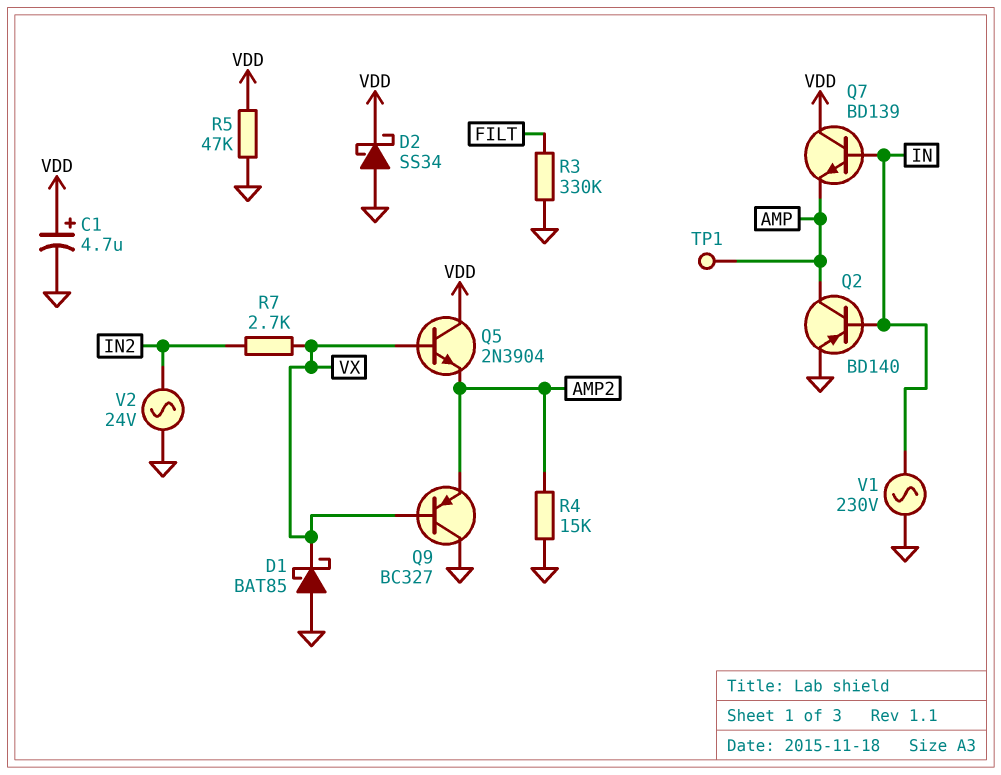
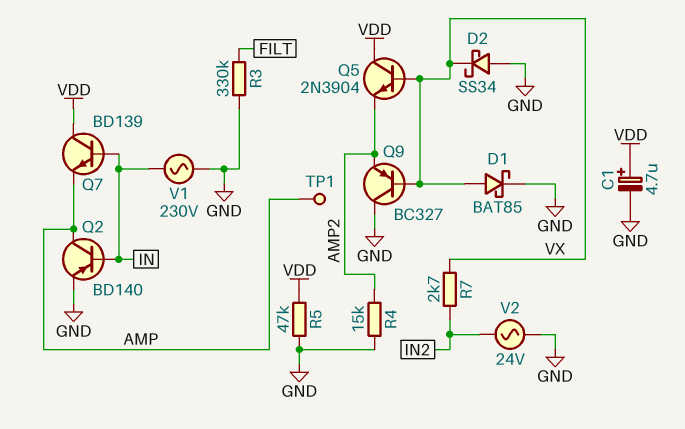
D1: schottky BAT85 (A GND, K VX) -> schottky BAT85 (A VX, K GND)
D2: schottky SS34 (A GND, K VDD) -> schottky SS34 (A GND, K VX)

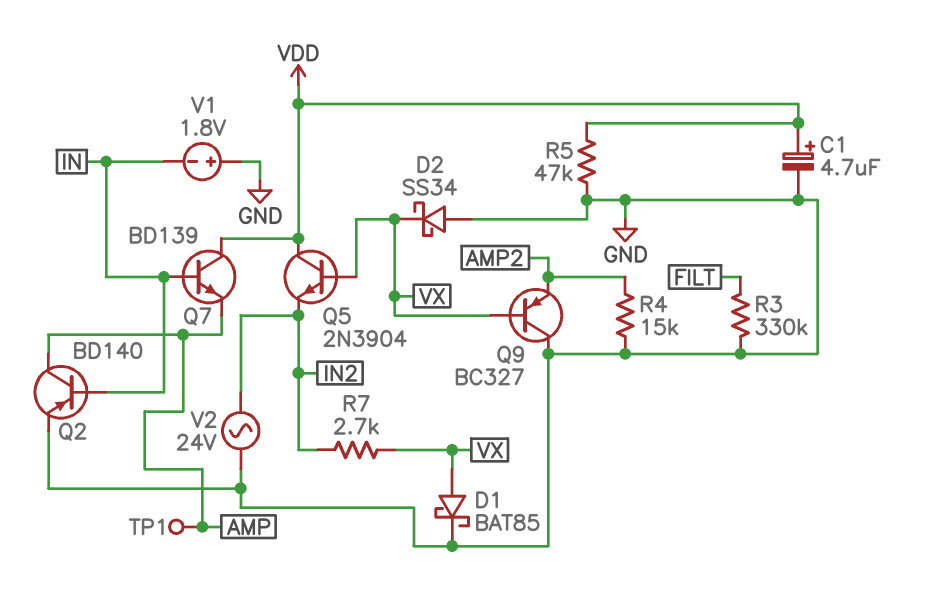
Q5: NPN 2N3904 (B VX, C VDD, E AMP2) -> NPN 2N3904 (B VX, C VDD, E IN2)
V1: AC 230V (GND, IN) -> 1.8V (plus GND, minus IN)

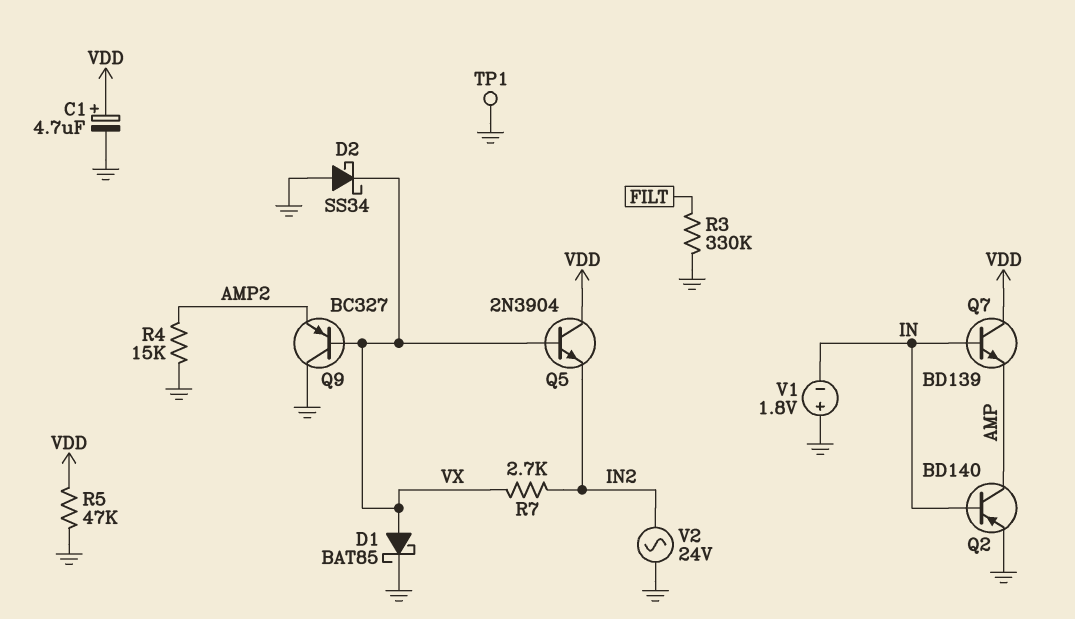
TP1: test point (AMP) -> test point (GND)

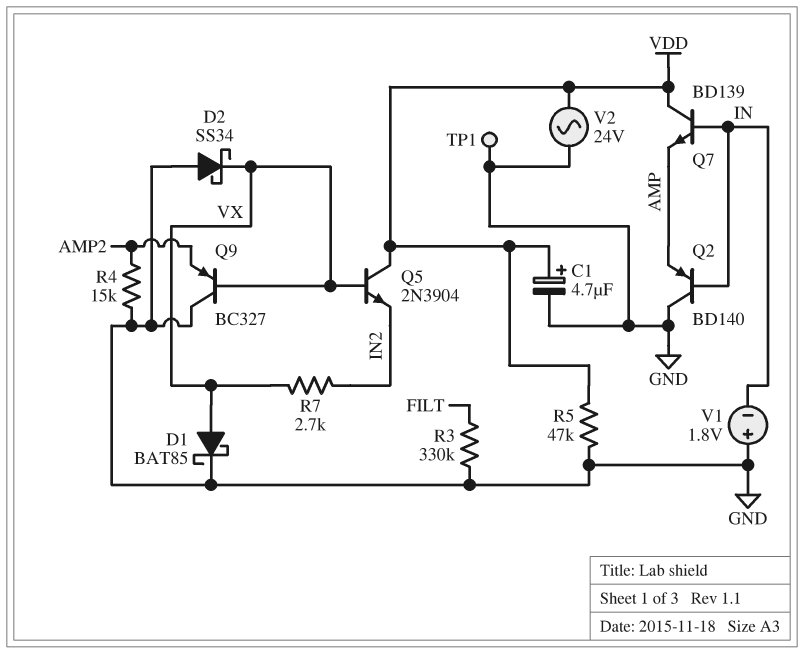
Q2: PNP BD140 (B IN, C AMP, E GND) -> PNP BD140 (B IN, C GND, E AMP)
V2: AC 24V (GND, IN2) -> AC 24V (GND, VDD)

